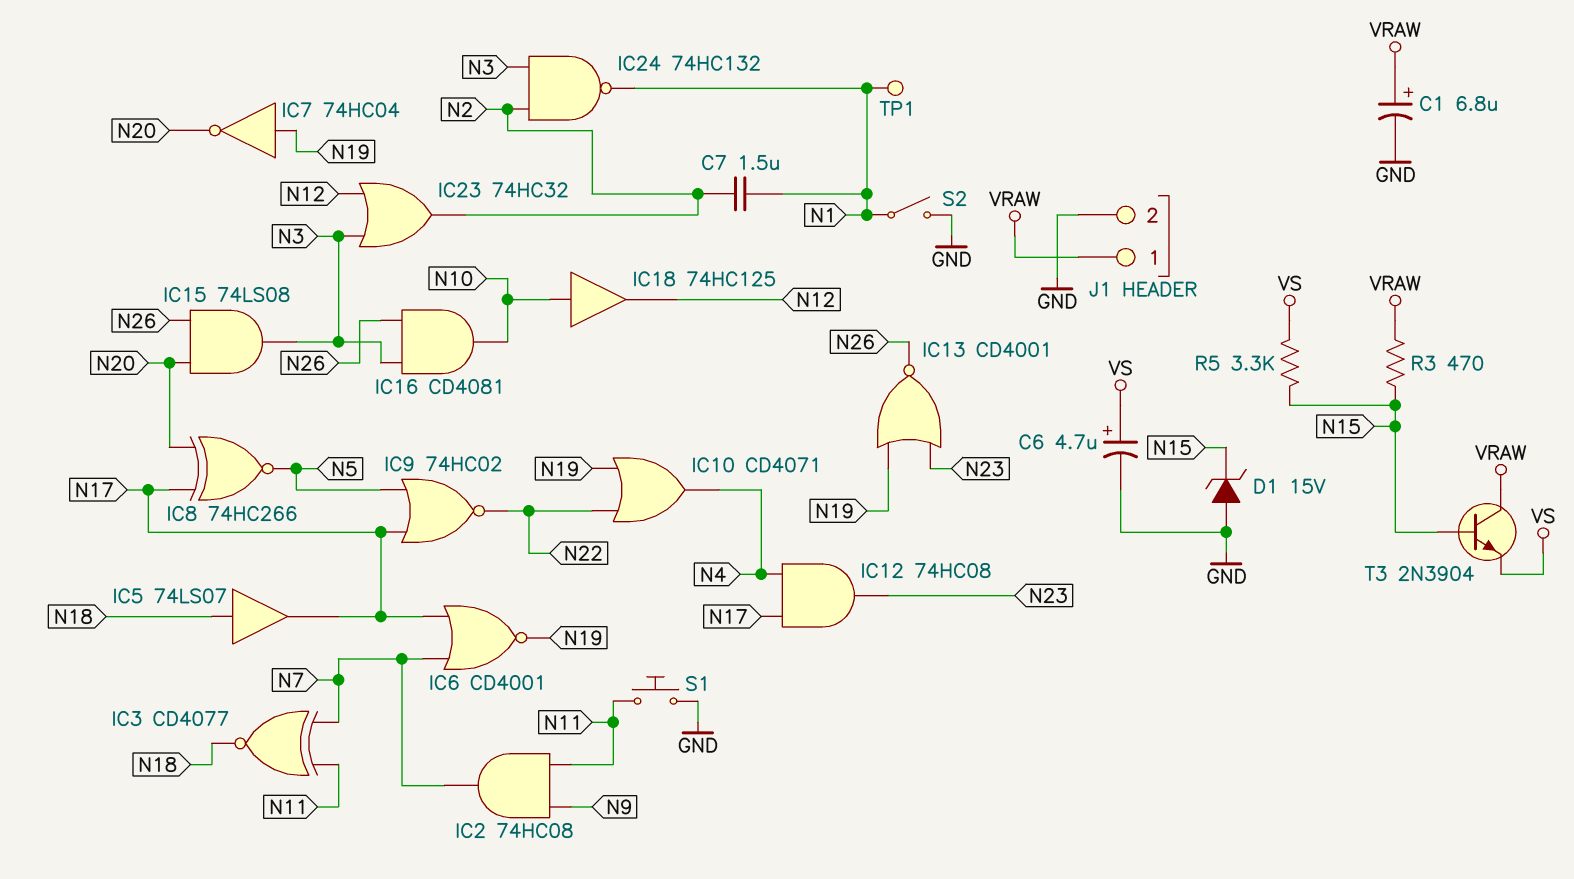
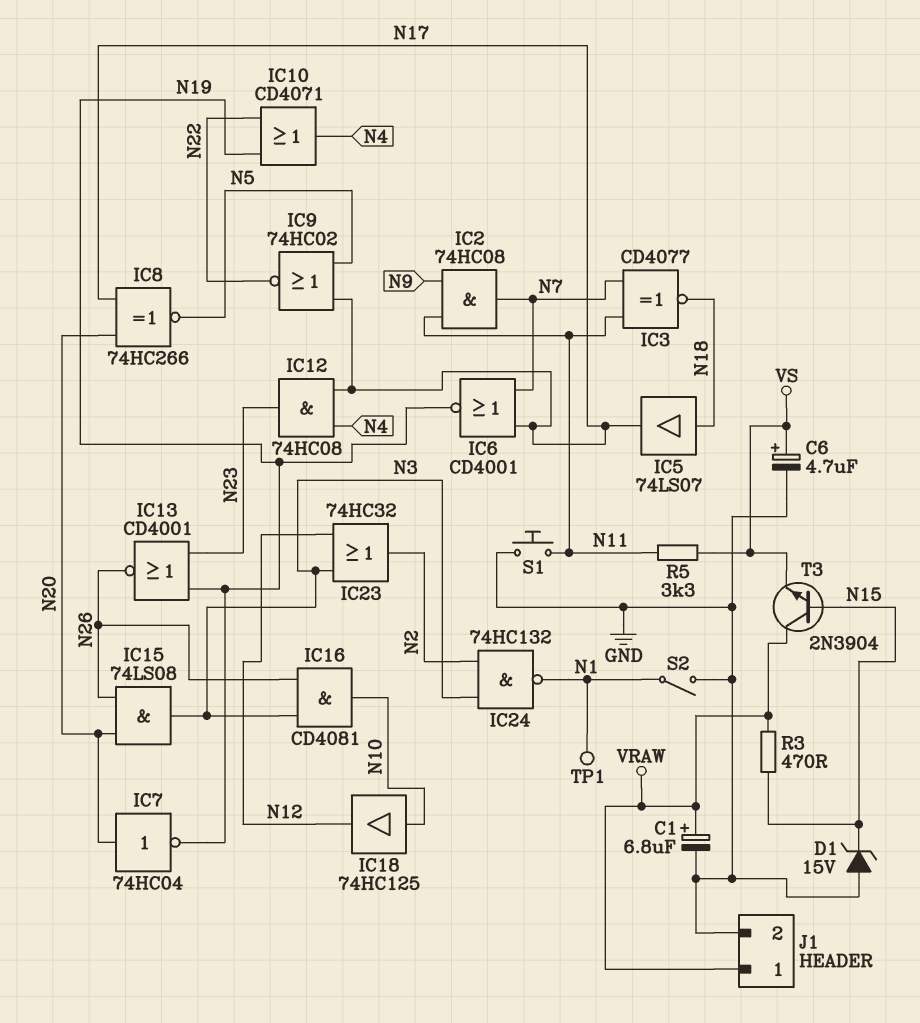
C7: 1.5uF (N1, N2) -> none
IC7: NOT 74HC04 (in N19, out N20) -> NOT 74HC04 (in N20, out N19)
R5: 3.3k (N15, VS) -> 3.3k (N11, VS)

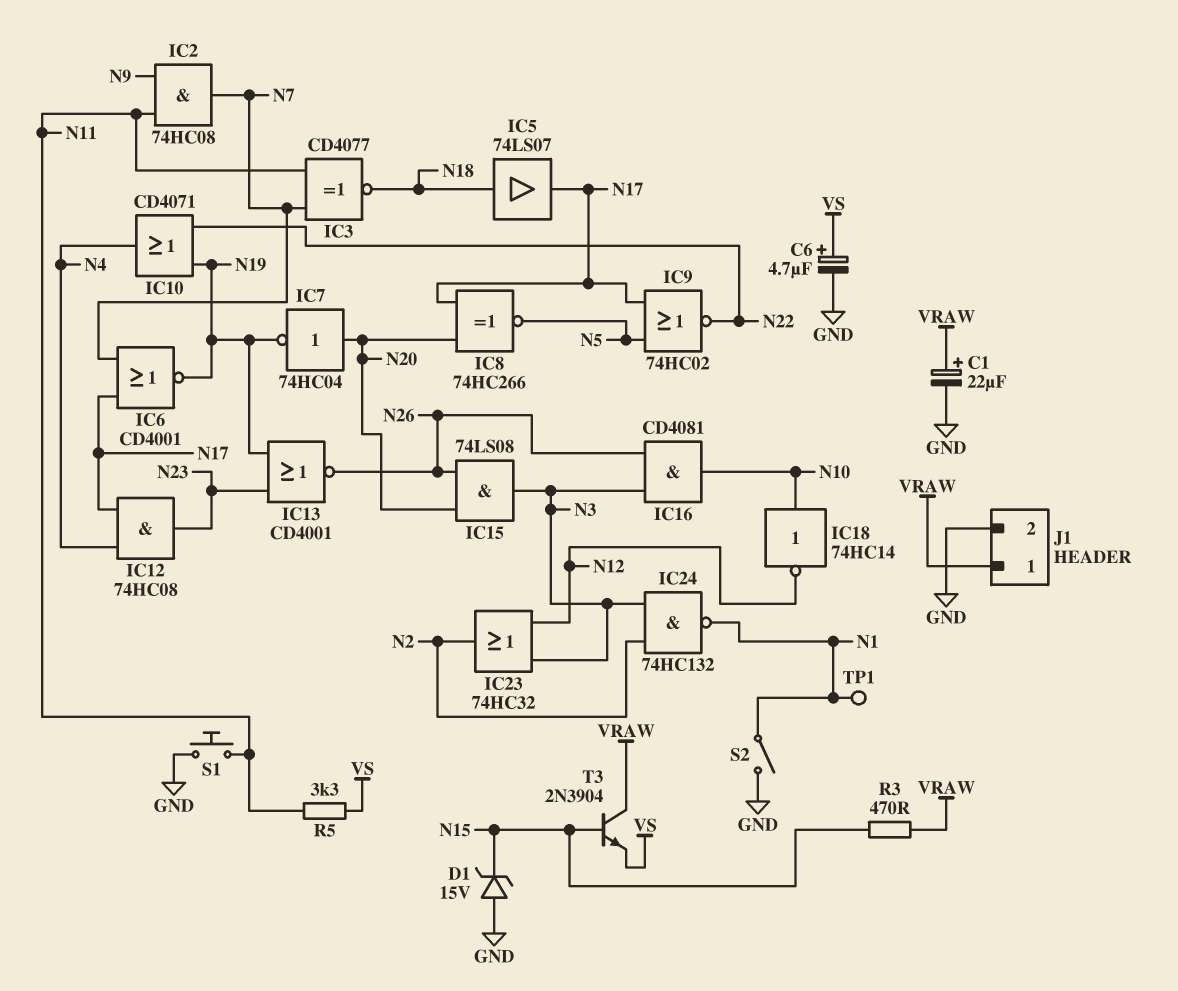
C1: 6.8uF (plus VRAW, minus GND) -> 22uF (plus VRAW, minus GND)
IC18: buffer 74HC125 (in N10, out N12) -> NOT 74HC14 (in N10, out N12)

